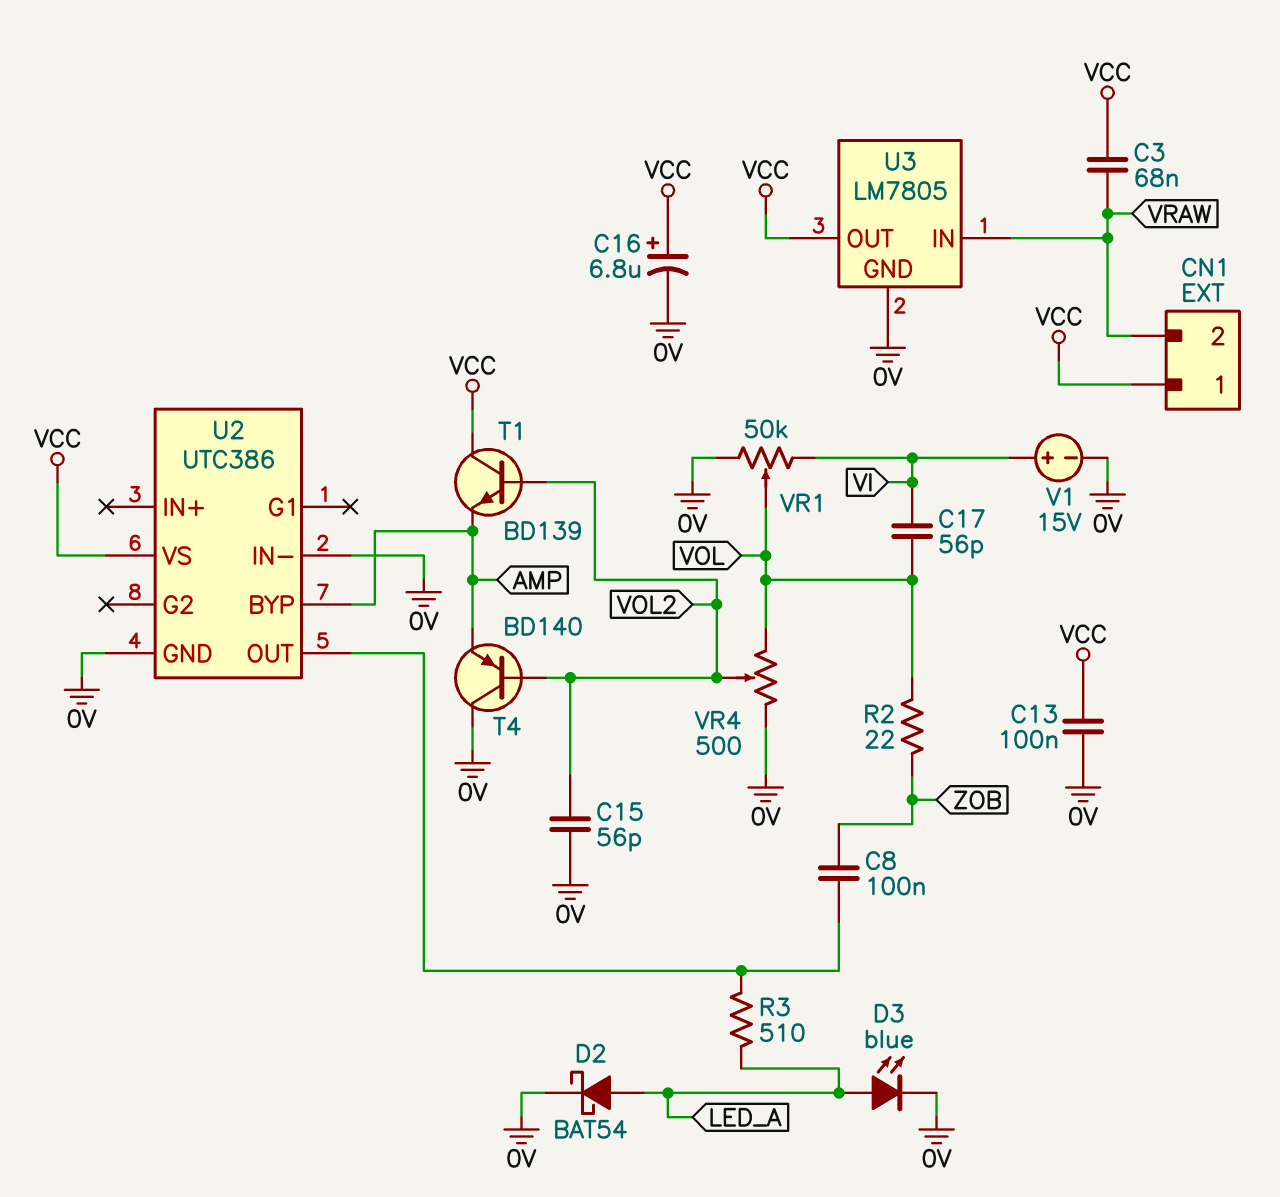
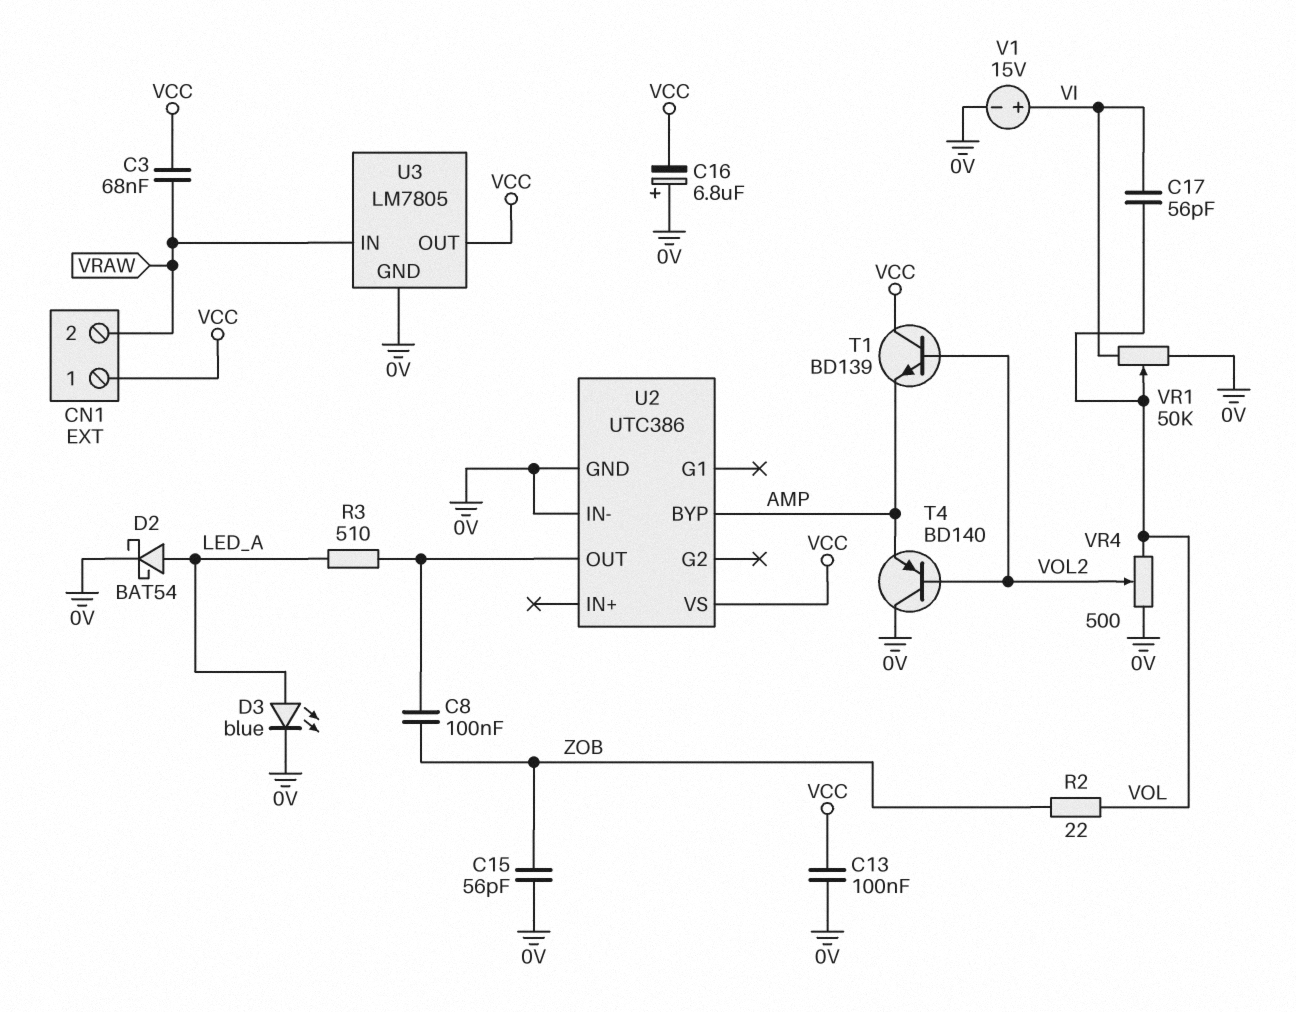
C15: 56pF (0V, VOL2) -> 56pF (0V, ZOB)
C16: 6.8uF (plus VCC, minus 0V) -> 6.8uF (plus 0V, minus VCC)

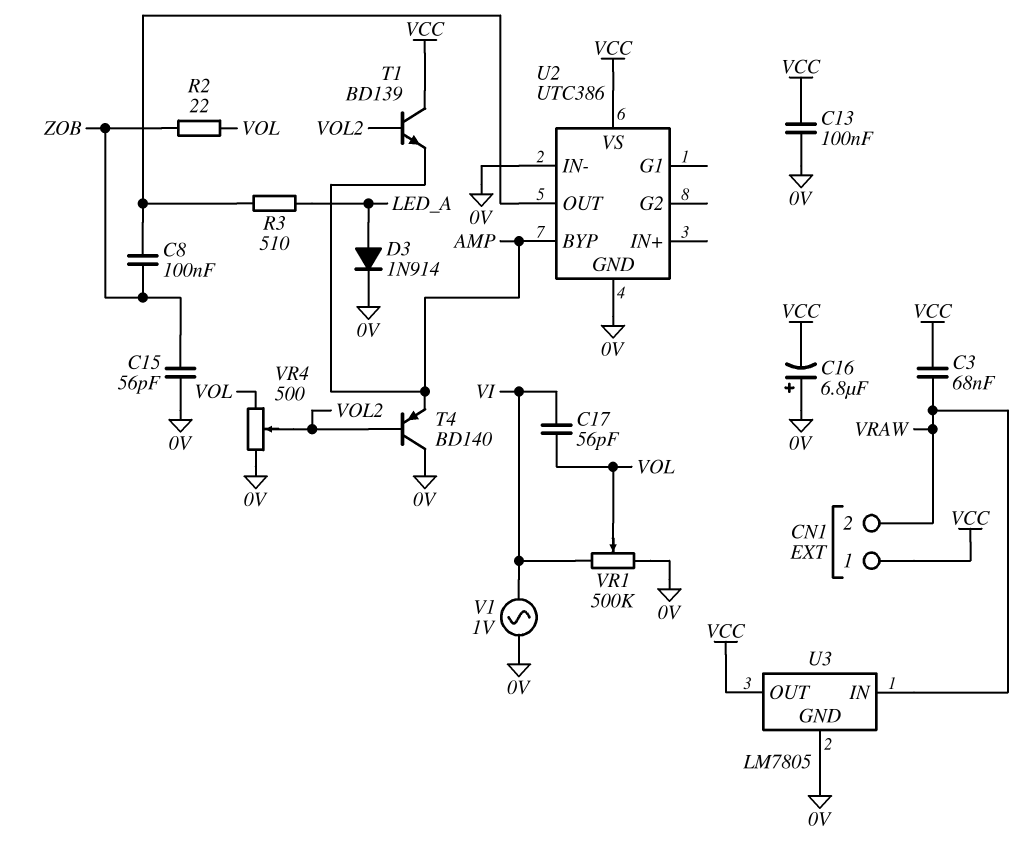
D2: schottky BAT54 (A LED_A, K 0V) -> none
D3: LED blue (A LED_A, K 0V) -> diode 1N914 (A LED_A, K 0V)
V1: 15V (plus VI, minus 0V) -> AC 1V (0V, VI)
VR1: 50k (0V, VI, wiper VOL) -> 500k (0V, VI, wiper VOL)

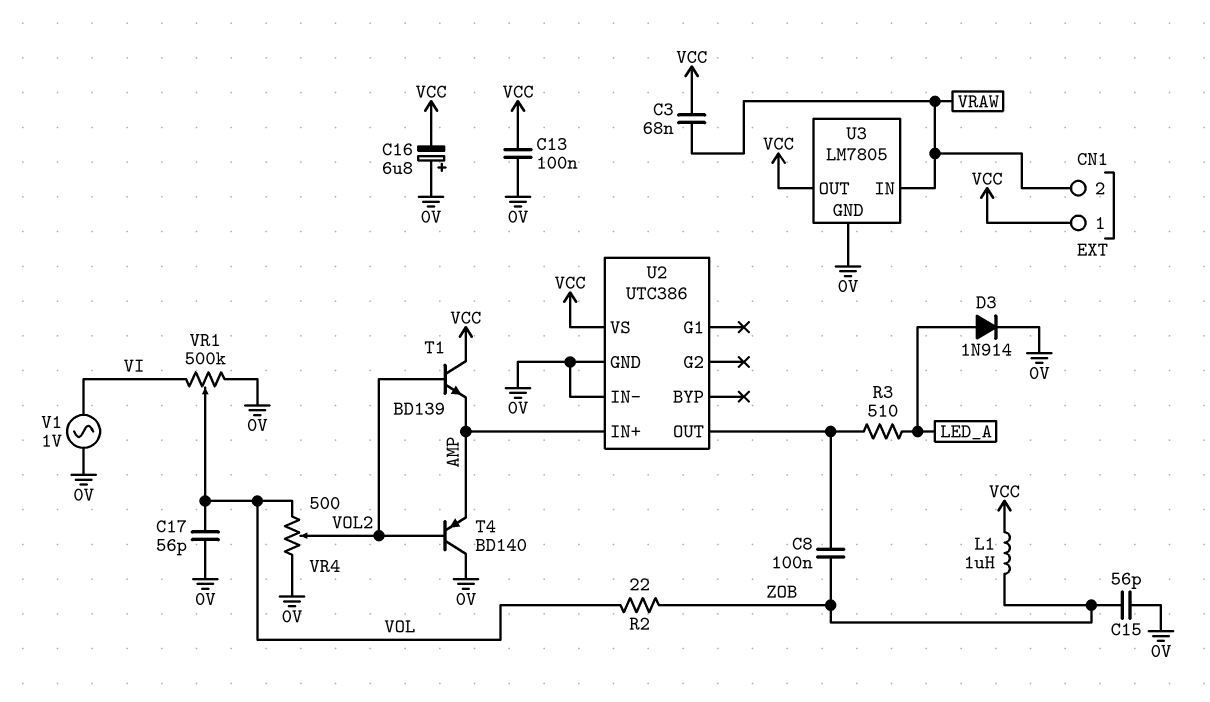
C17: 56pF (VI, VOL) -> 56pF (0V, VOL)
L1: none -> 1uH (VCC, ZOB)
U2 pin BYP: AMP -> none
U2 pin IN+: none -> AMP

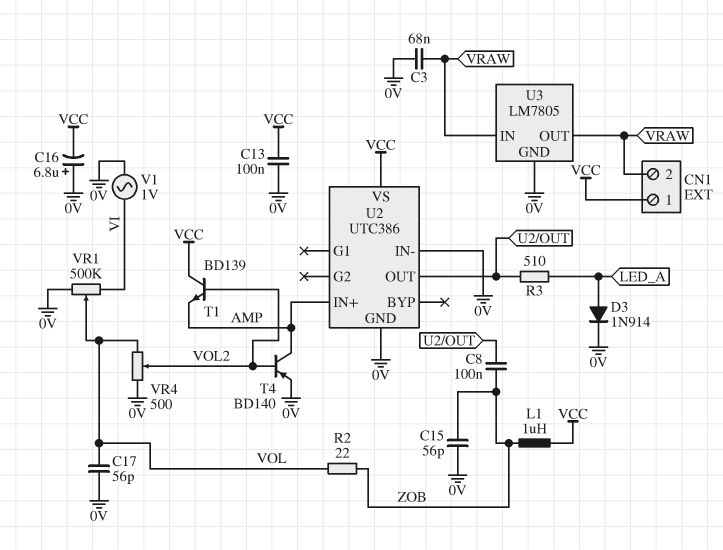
C3: 68nF (VCC, VRAW) -> 68nF (0V, VRAW)
T4: PNP BD140 (B VOL2, C 0V, E AMP) -> PNP BD140 (B VOL2, C AMP, E 0V)
U3 pin OUT: VCC -> VRAW

